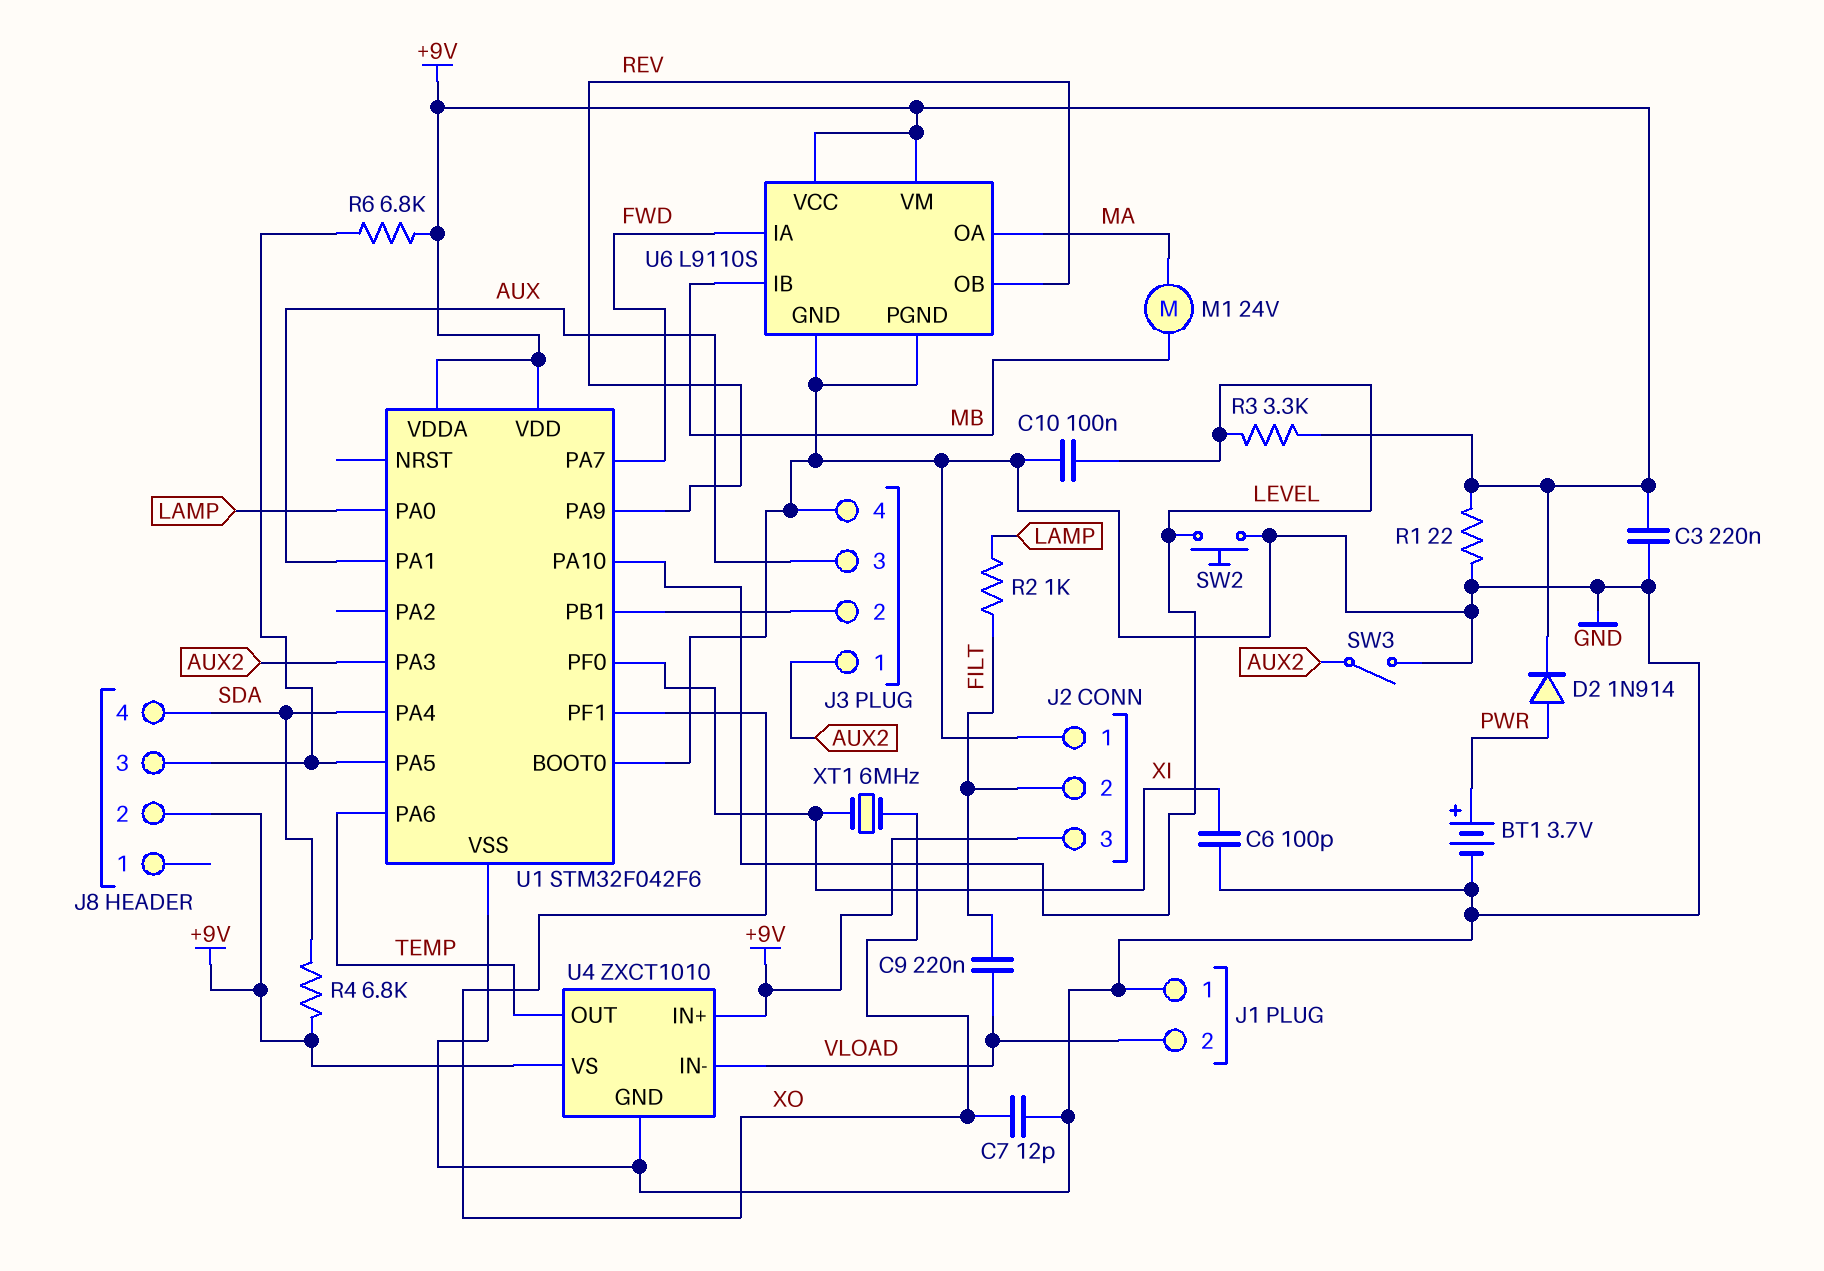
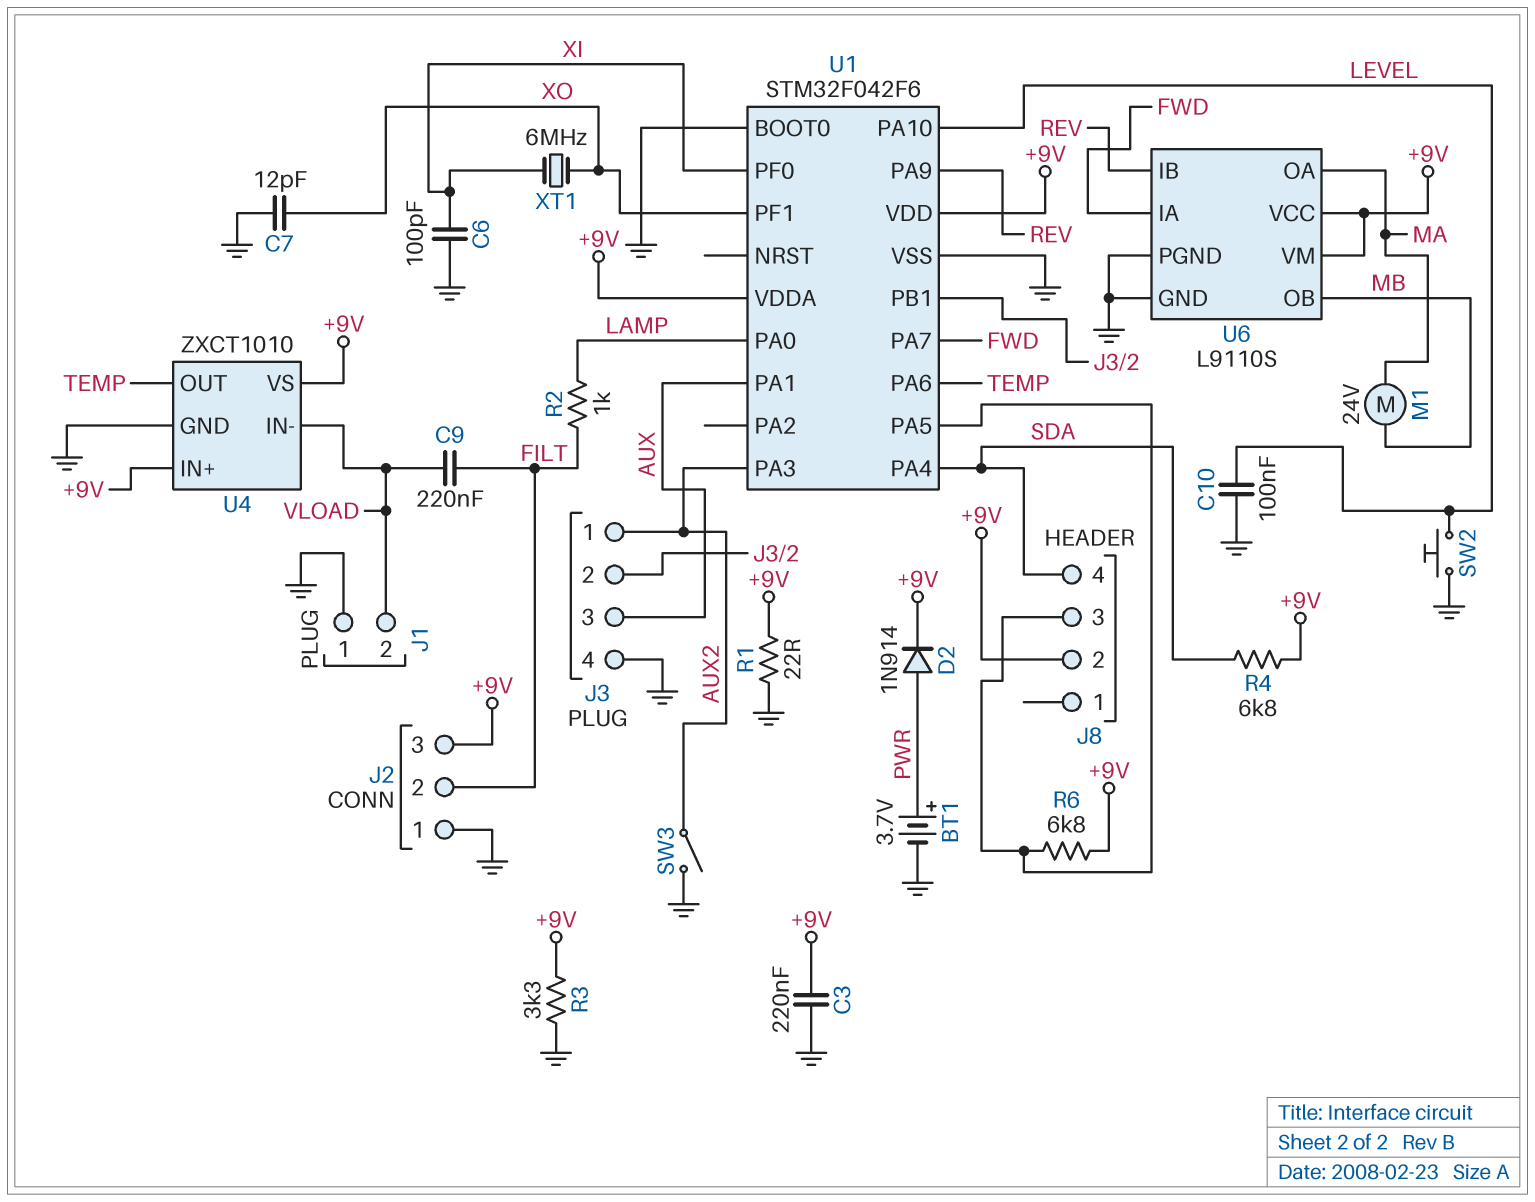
R3: 3.3k (+9V, LEVEL) -> 3.3k (+9V, GND)
U6 pin IB: MB -> REV
U6 pin OB: REV -> MB

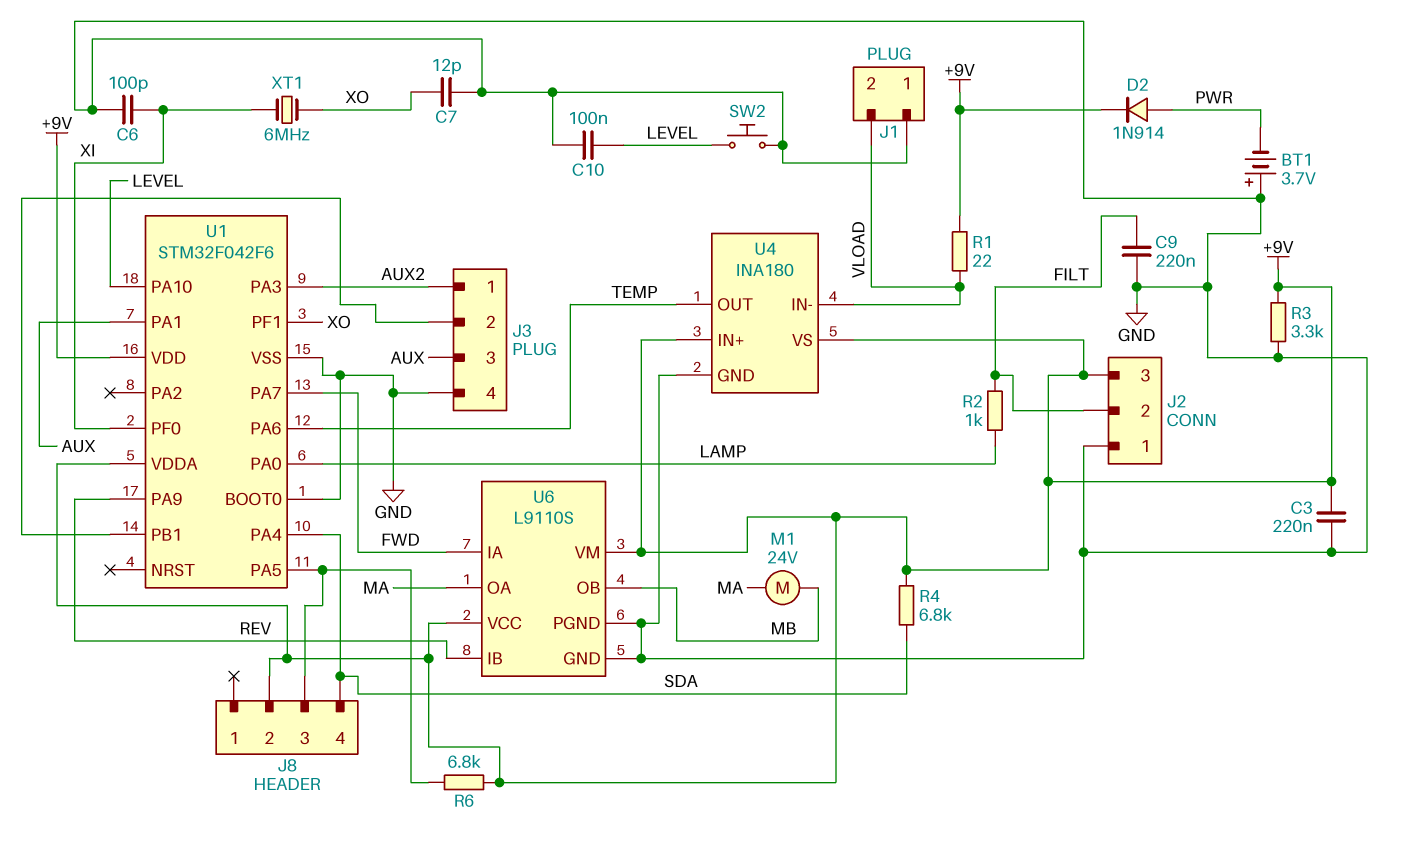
BT1: 3.7V (plus PWR, minus GND) -> 3.7V (plus GND, minus PWR)
C9: 220nF (FILT, VLOAD) -> 220nF (FILT, GND)
R1: 22 (+9V, GND) -> 22 (+9V, VLOAD)
SW3: switch (AUX2, GND) -> none
U4: ZXCT1010 -> INA180

